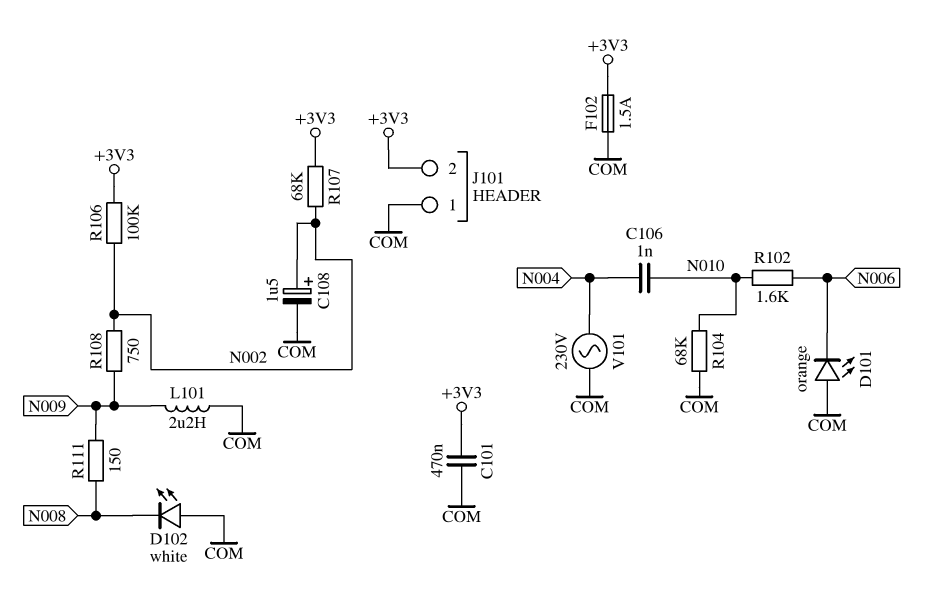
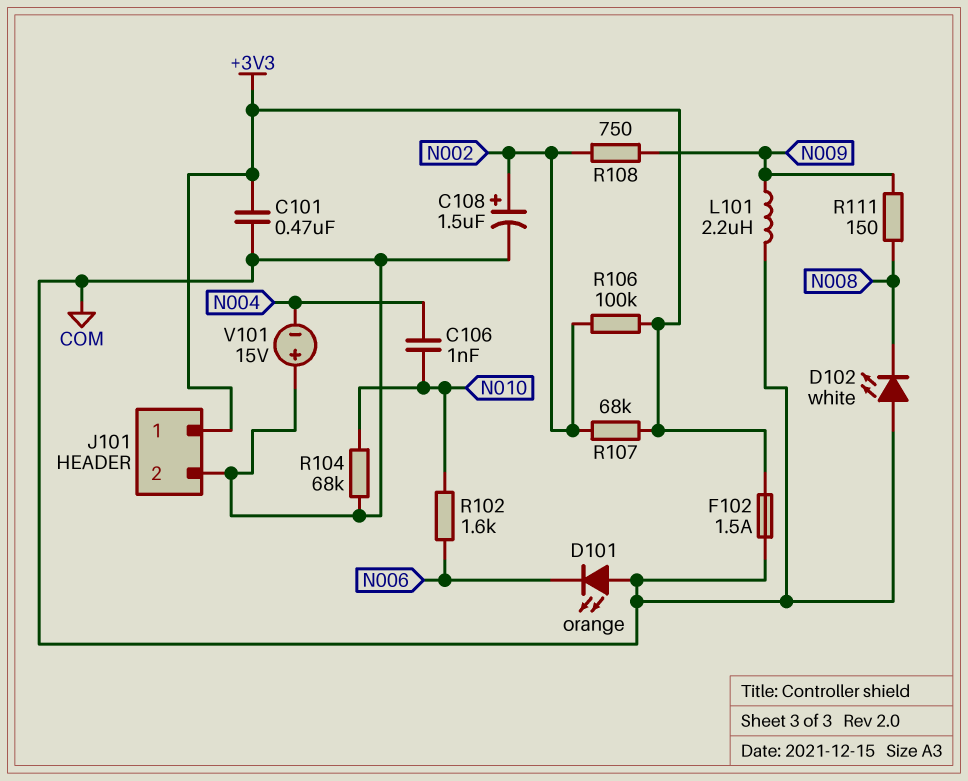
J101 pin 1: COM -> +3V3
J101 pin 2: +3V3 -> COM
V101: AC 230V (COM, N004) -> 15V (plus COM, minus N004)

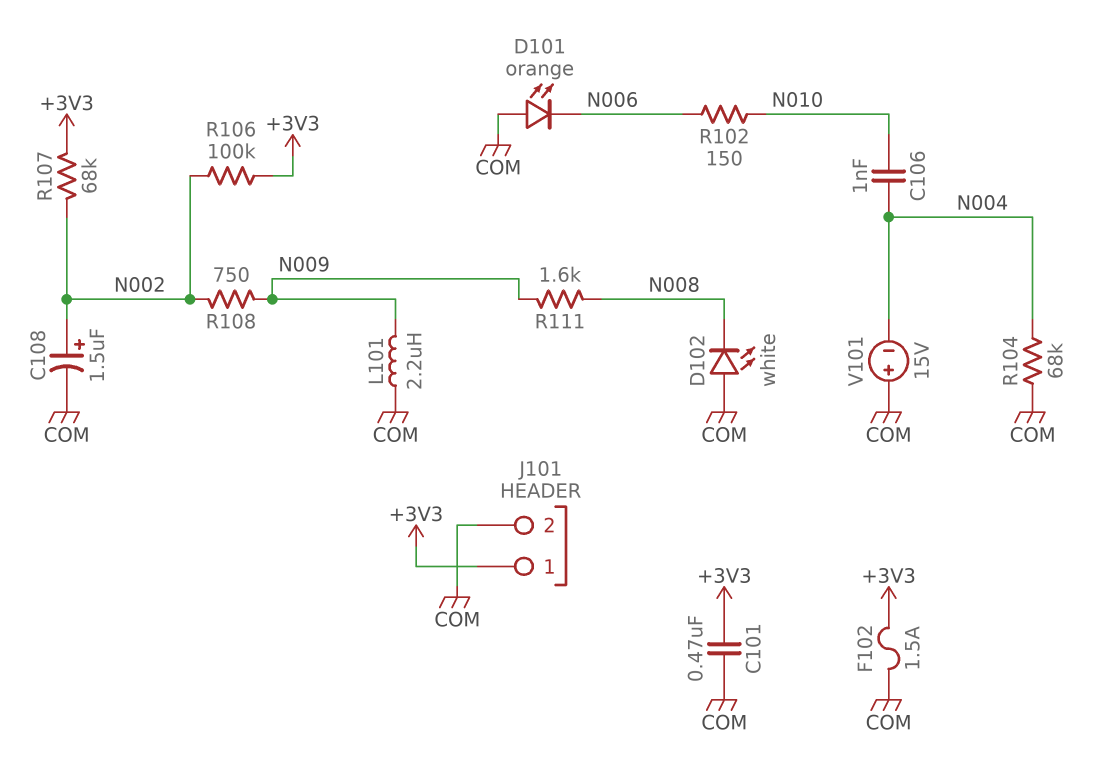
R102: 1.6k (N006, N010) -> 150 (N006, N010)
R104: 68k (COM, N010) -> 68k (COM, N004)
R111: 150 (N008, N009) -> 1.6k (N008, N009)

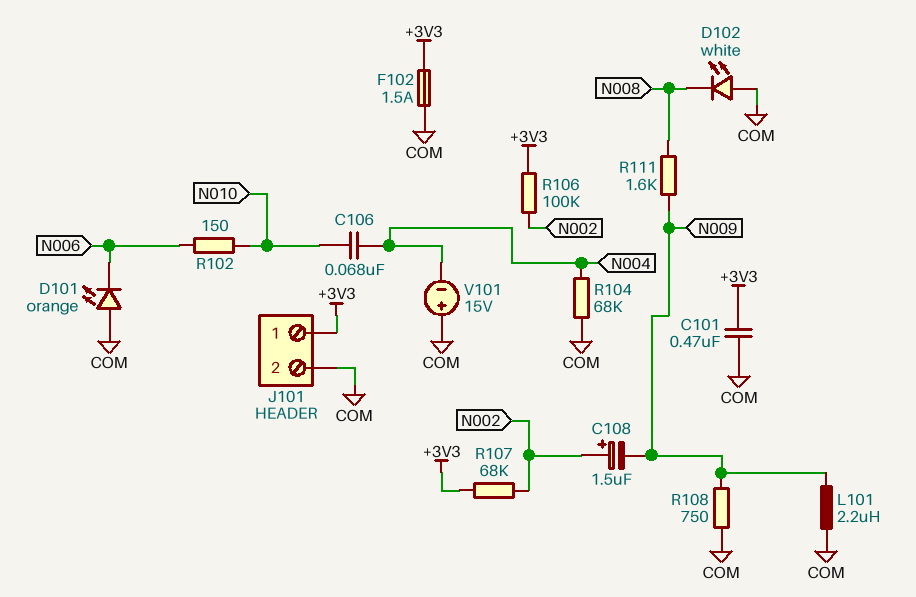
C106: 1nF (N004, N010) -> 68nF (N004, N010)
C108: 1.5uF (plus N002, minus COM) -> 1.5uF (plus N002, minus N009)
R108: 750 (N002, N009) -> 750 (COM, N009)

